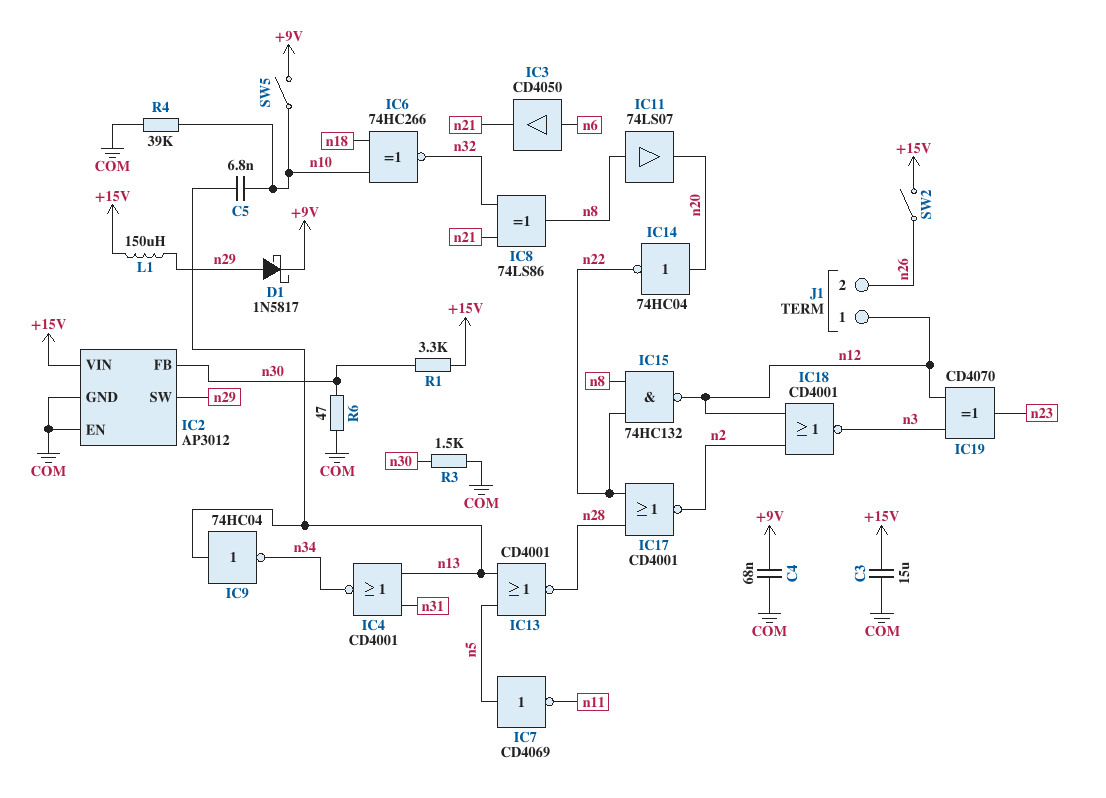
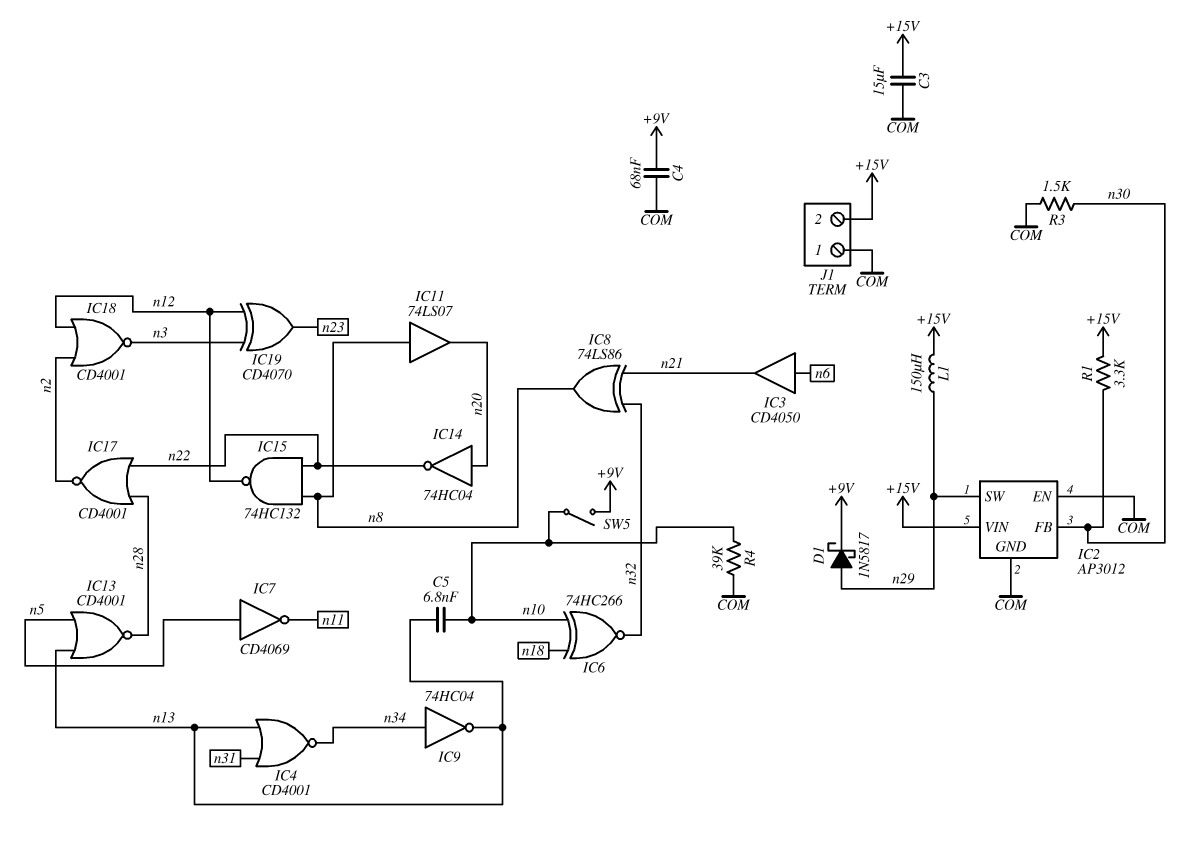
IC9: NOT 74HC04 (in n13, out n34) -> NOT 74HC04 (in n34, out n13)
J1 pin 1: n12 -> COM
J1 pin 2: n26 -> +15V
R6: 47 (COM, n30) -> none
SW2: switch (+15V, n26) -> none

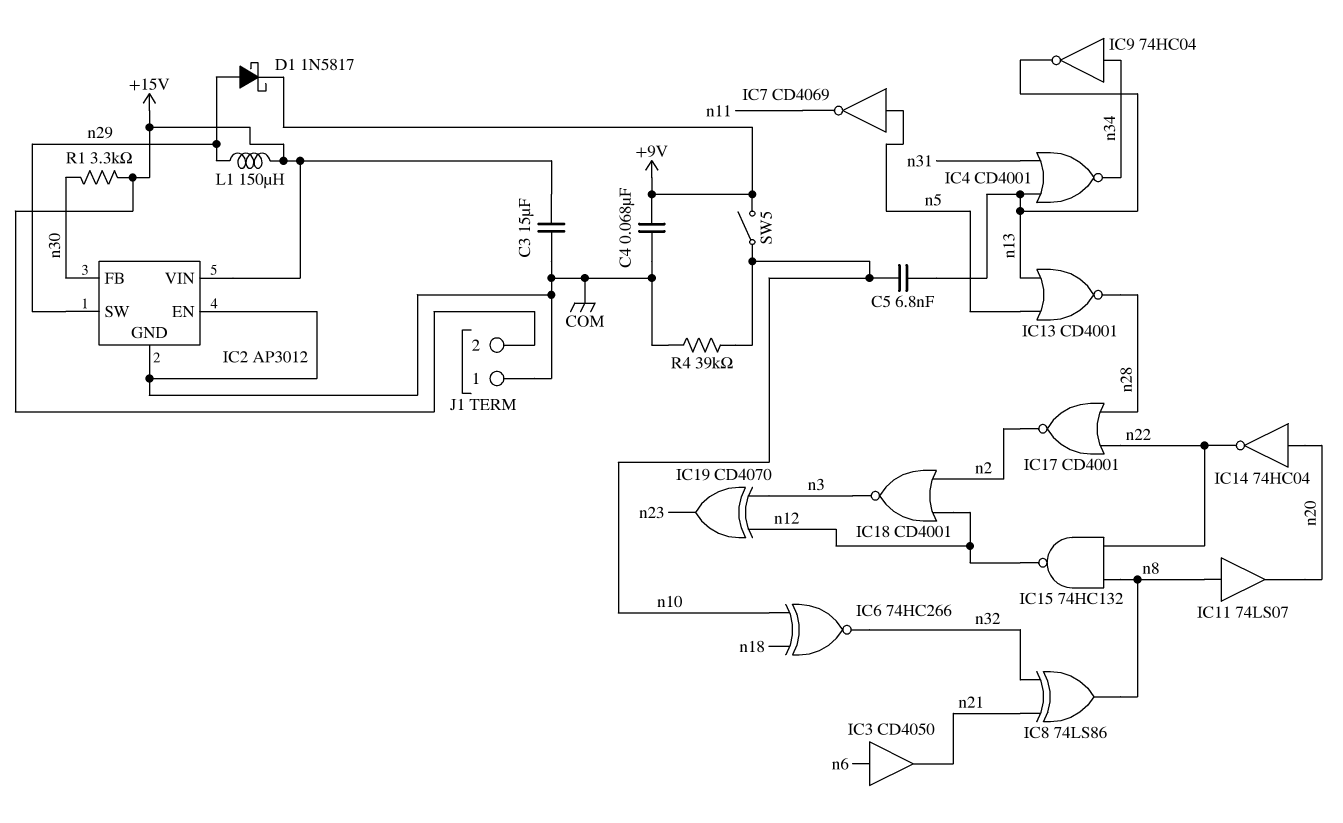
R3: 1.5k (COM, n30) -> none

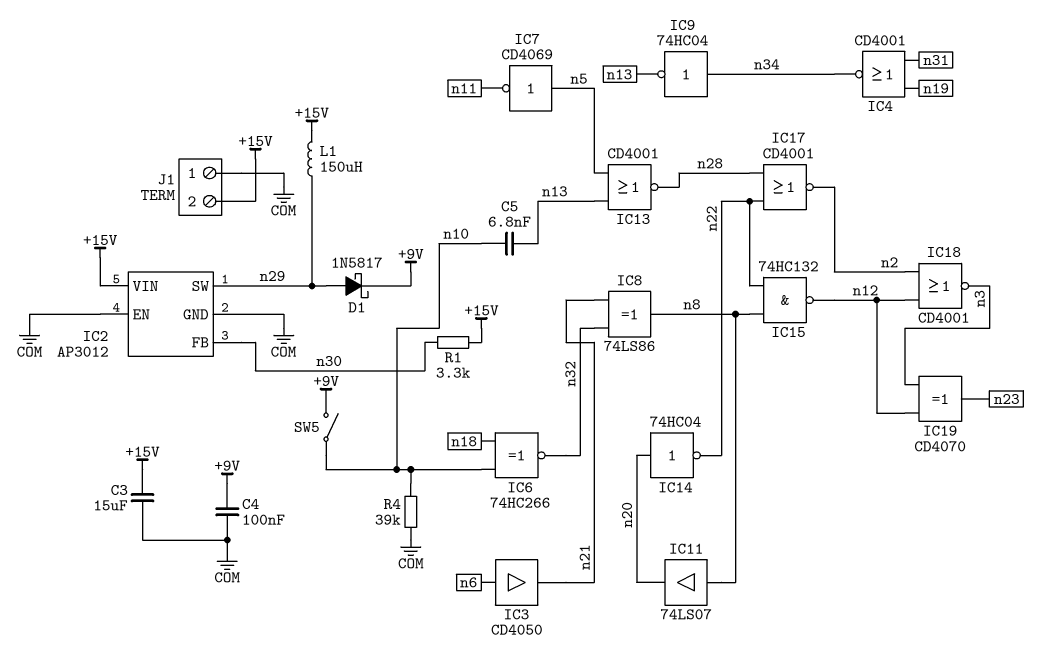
C4: 68nF (+9V, COM) -> 100nF (+9V, COM)
IC4: NOR CD4001 (in n13, in n31, out n34) -> NOR CD4001 (in n19, in n31, out n34)

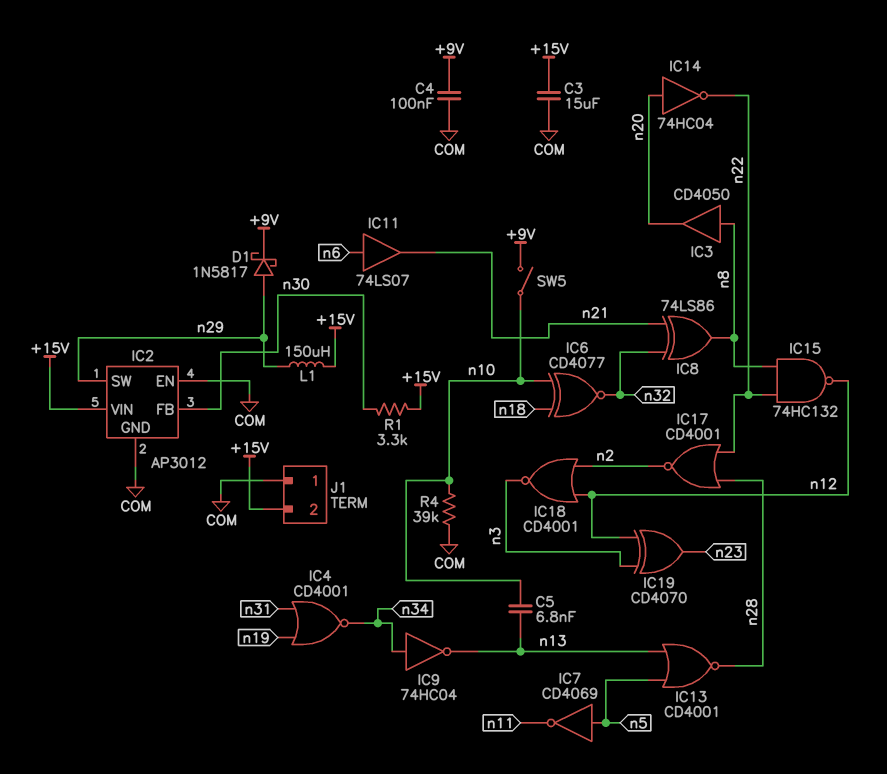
IC3: buffer CD4050 (in n6, out n21) -> buffer CD4050 (in n8, out n20)
IC6: XNOR 74HC266 (in n10, in n18, out n32) -> XNOR CD4077 (in n10, in n18, out n32)
IC11: buffer 74LS07 (in n8, out n20) -> buffer 74LS07 (in n6, out n21)

